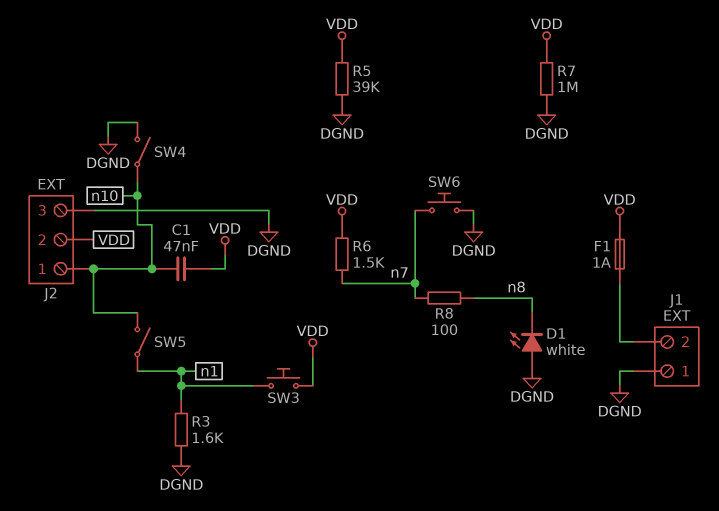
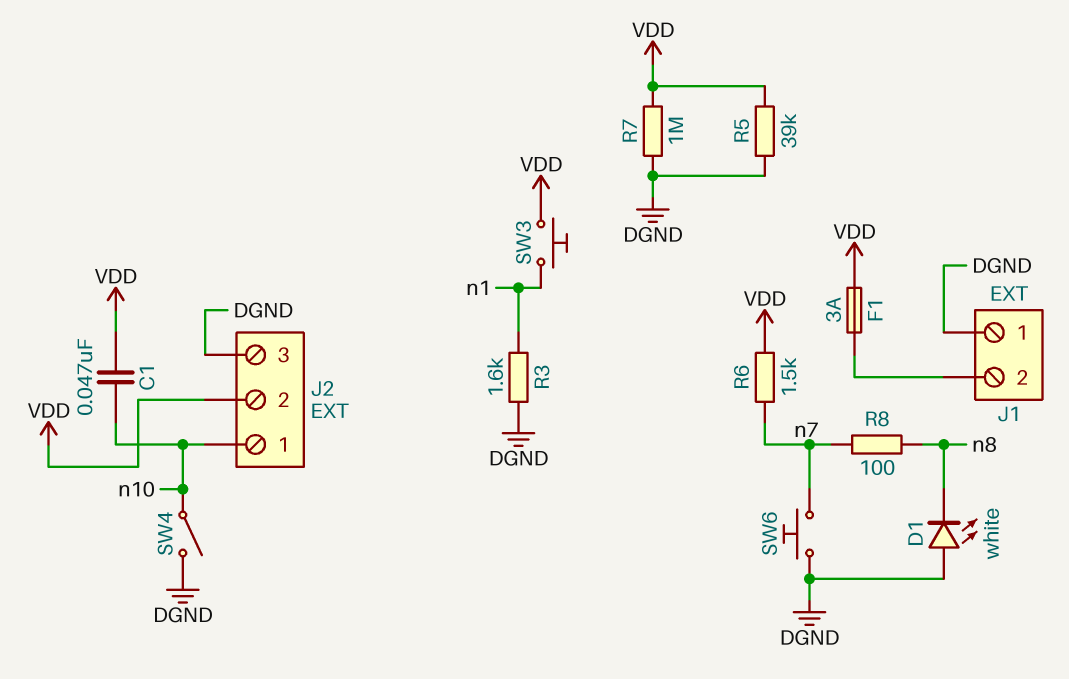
F1: 1A (J1/2, VDD) -> 3A (J1/2, VDD)
SW5: switch (n1, n10) -> none

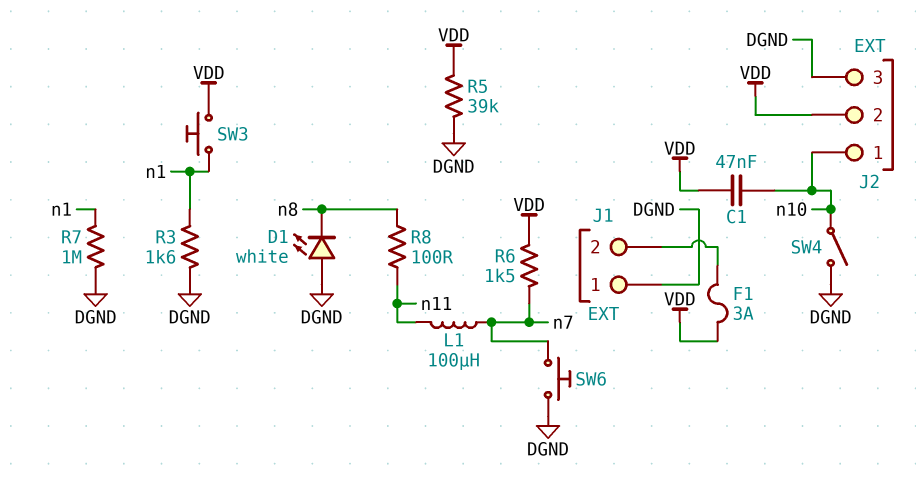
L1: none -> 100uH (n7, n11)
R7: 1M (DGND, VDD) -> 1M (DGND, n1)
R8: 100 (n7, n8) -> 100 (n8, n11)

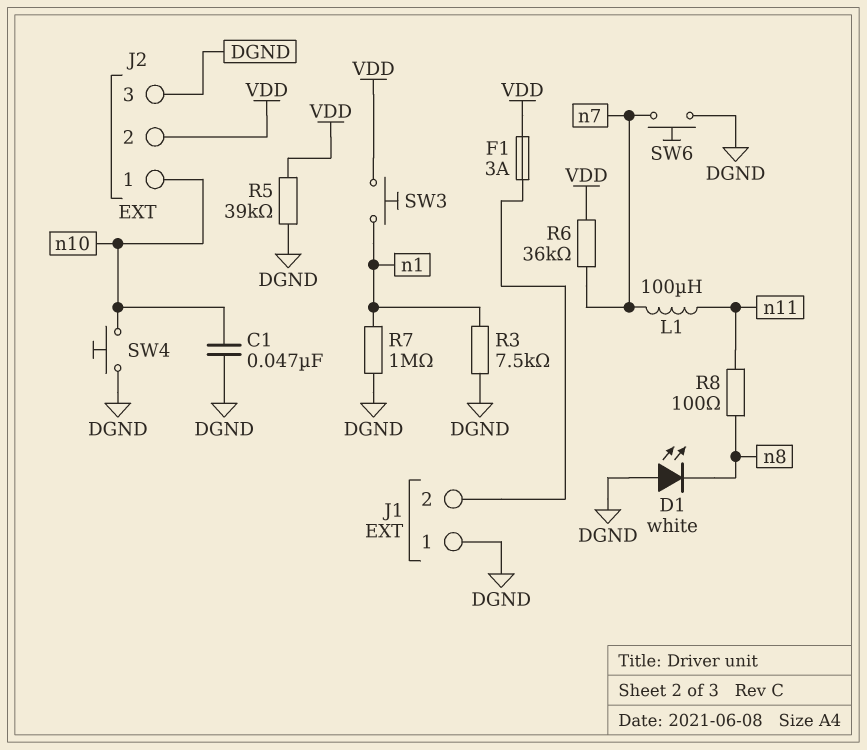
C1: 47nF (VDD, n10) -> 47nF (DGND, n10)
R3: 1.6k (DGND, n1) -> 7.5k (DGND, n1)
R6: 1.5k (VDD, n7) -> 36k (VDD, n7)
SW4: switch (DGND, n10) -> button (DGND, n10)

